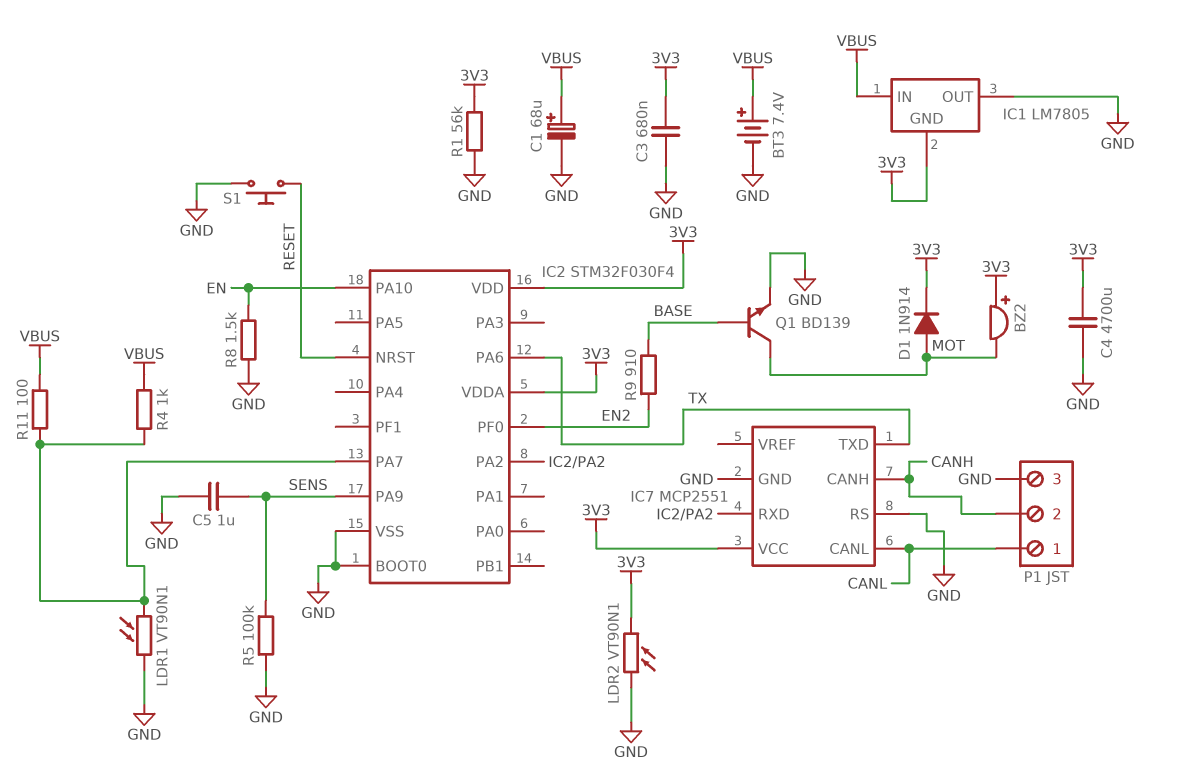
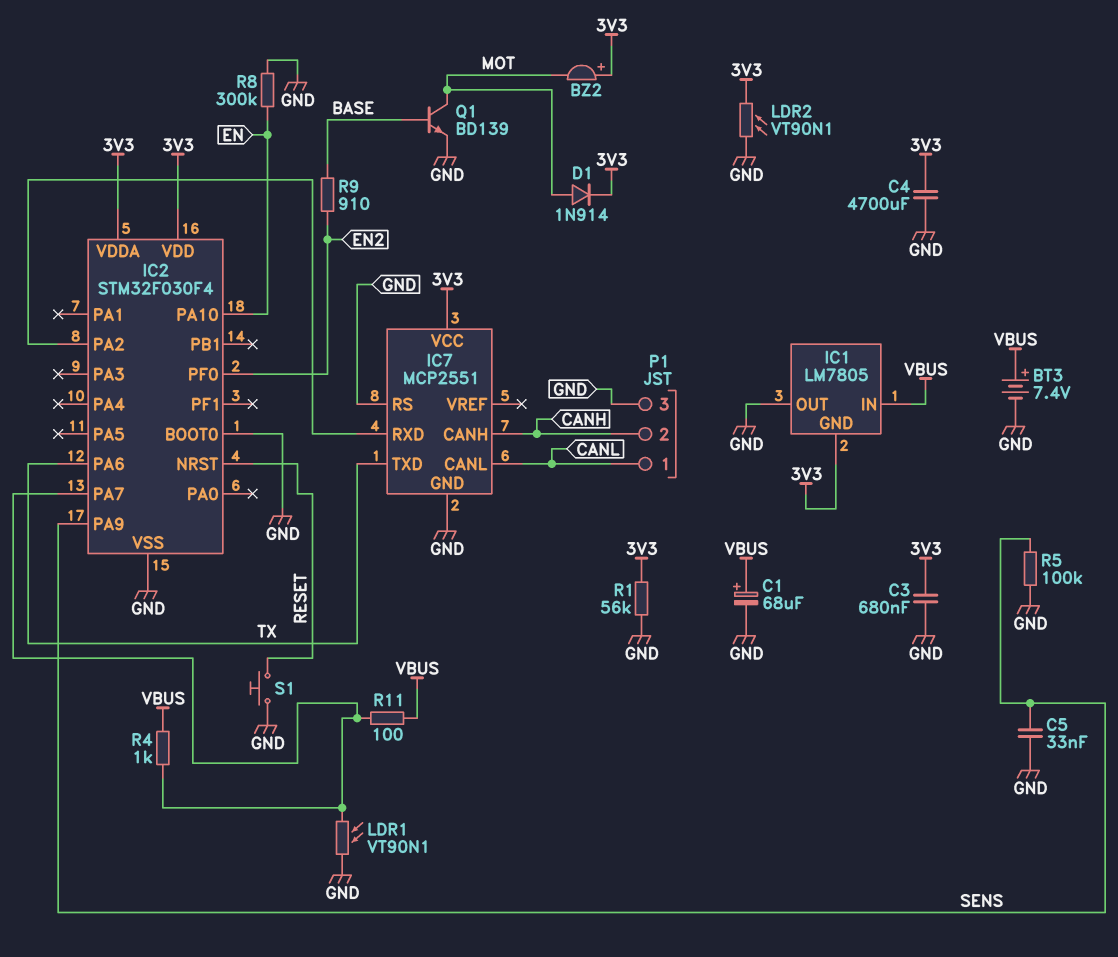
C5: 1uF (GND, SENS) -> 33nF (GND, SENS)
R8: 1.5k (EN, GND) -> 300k (EN, GND)

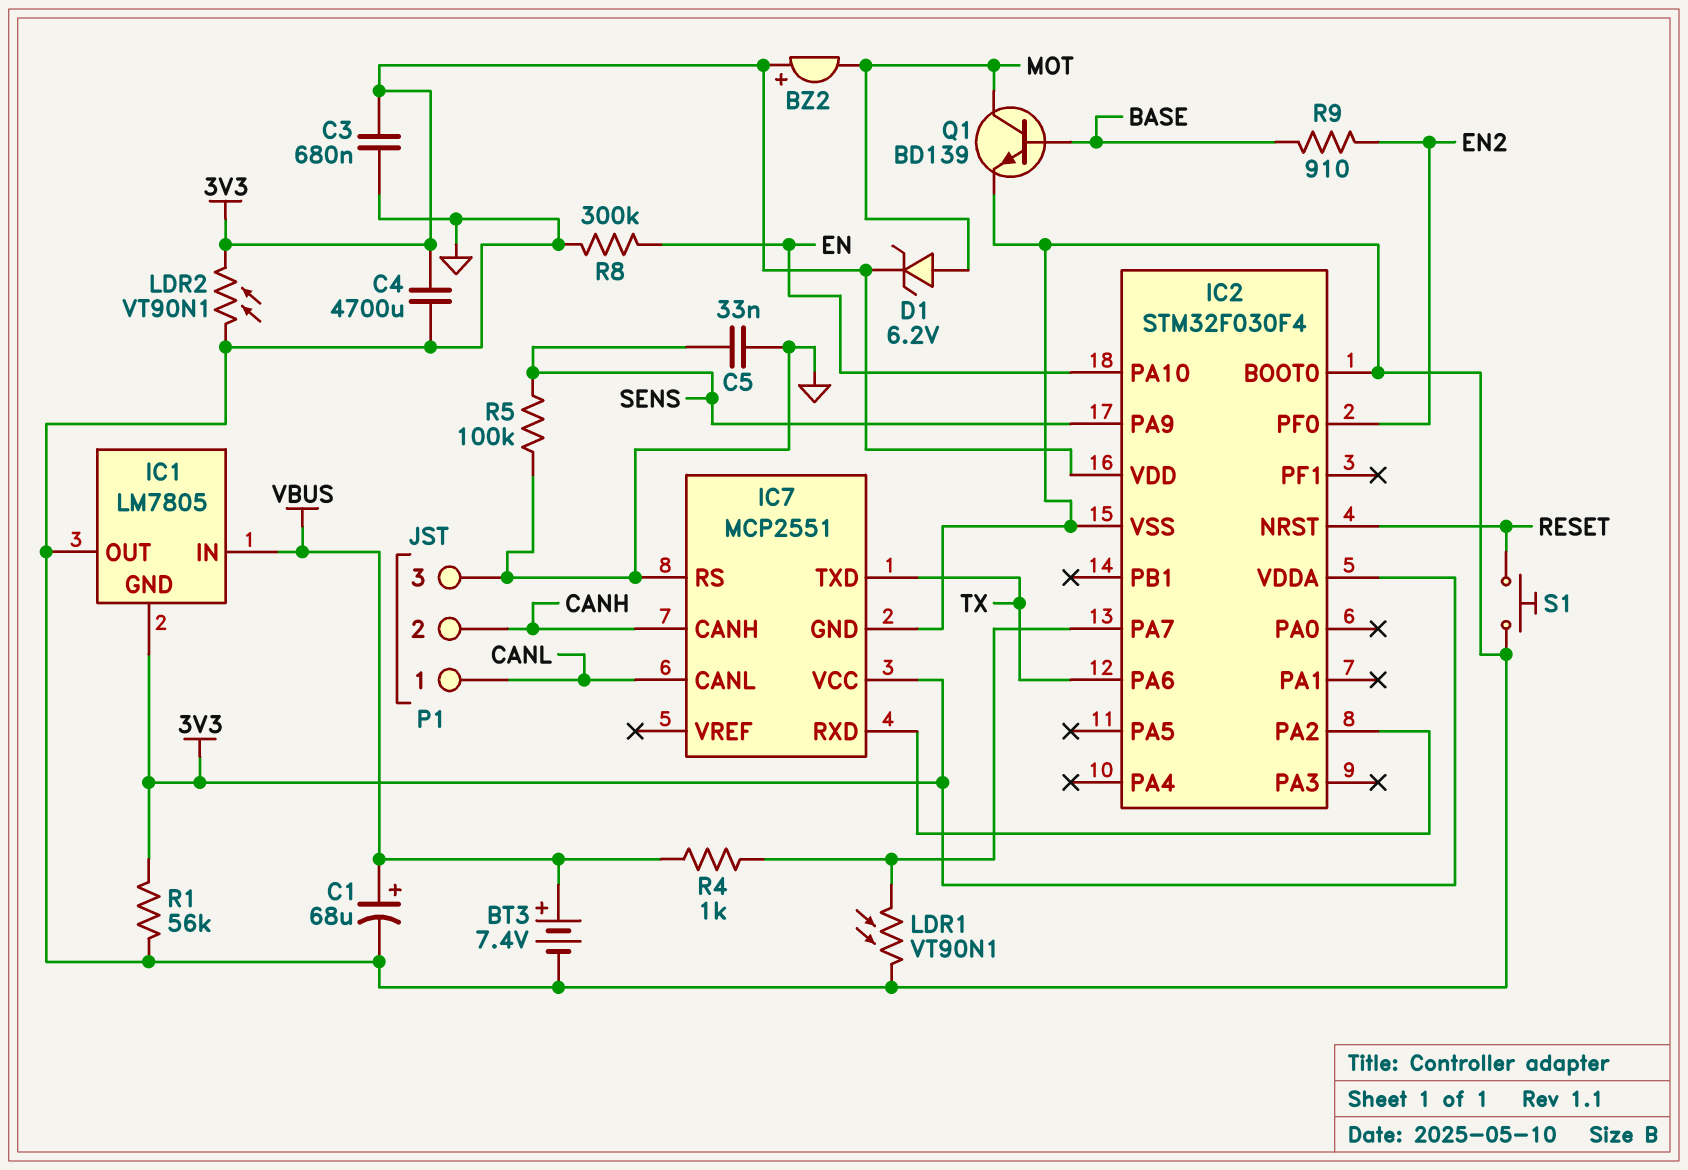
D1: diode 1N914 (A MOT, K 3V3) -> zener 6.2V (A MOT, K 3V3)
R11: 100 (IC2/PA7, VBUS) -> none

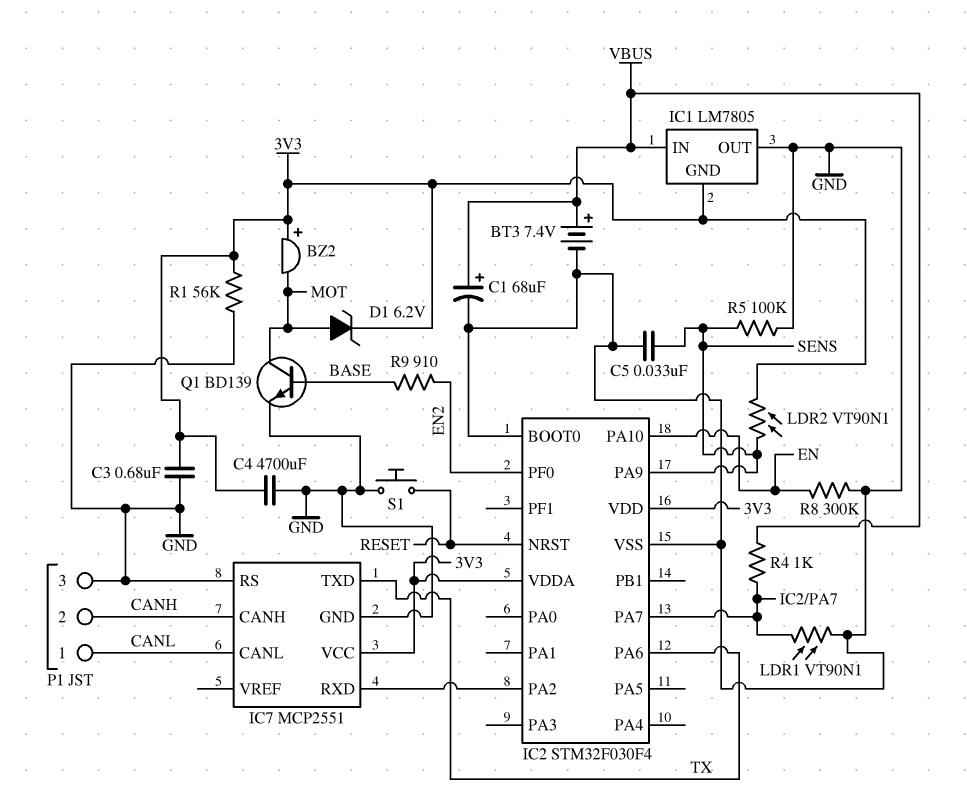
LDR2: VT90N1 (3V3, GND) -> VT90N1 (3V3, SENS)

